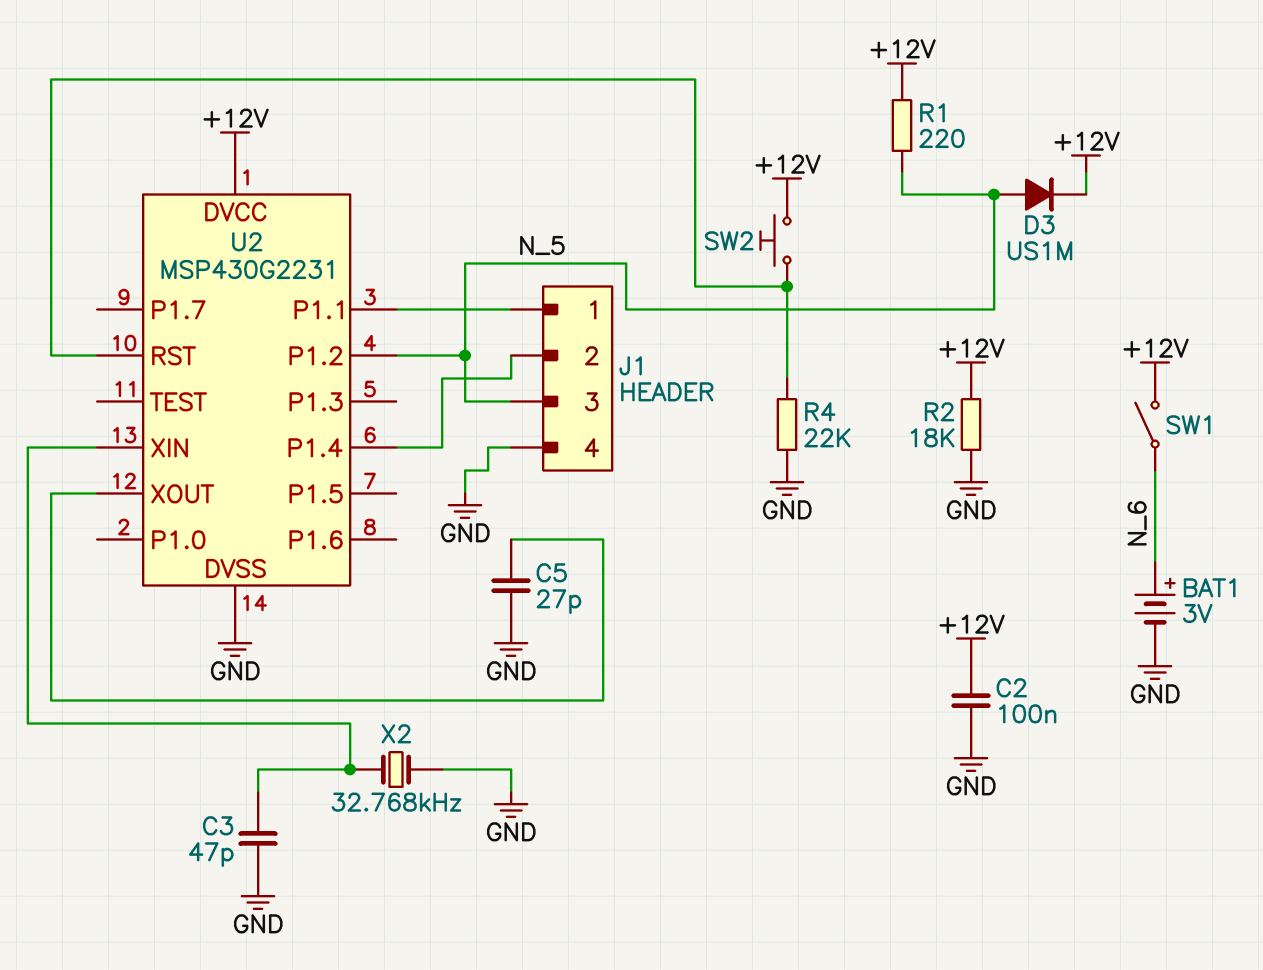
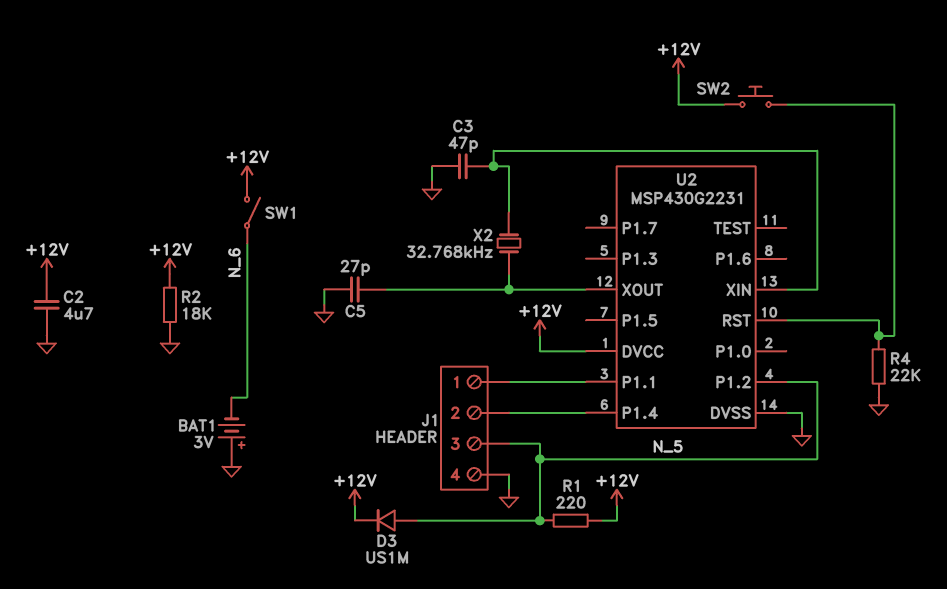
BAT1: 3V (plus N_6, minus GND) -> 3V (plus GND, minus N_6)
C2: 100nF (+12V, GND) -> 4.7uF (+12V, GND)
X2: 32.768kHz (GND, U2/XIN) -> 32.768kHz (U2/XIN, U2/XOUT)

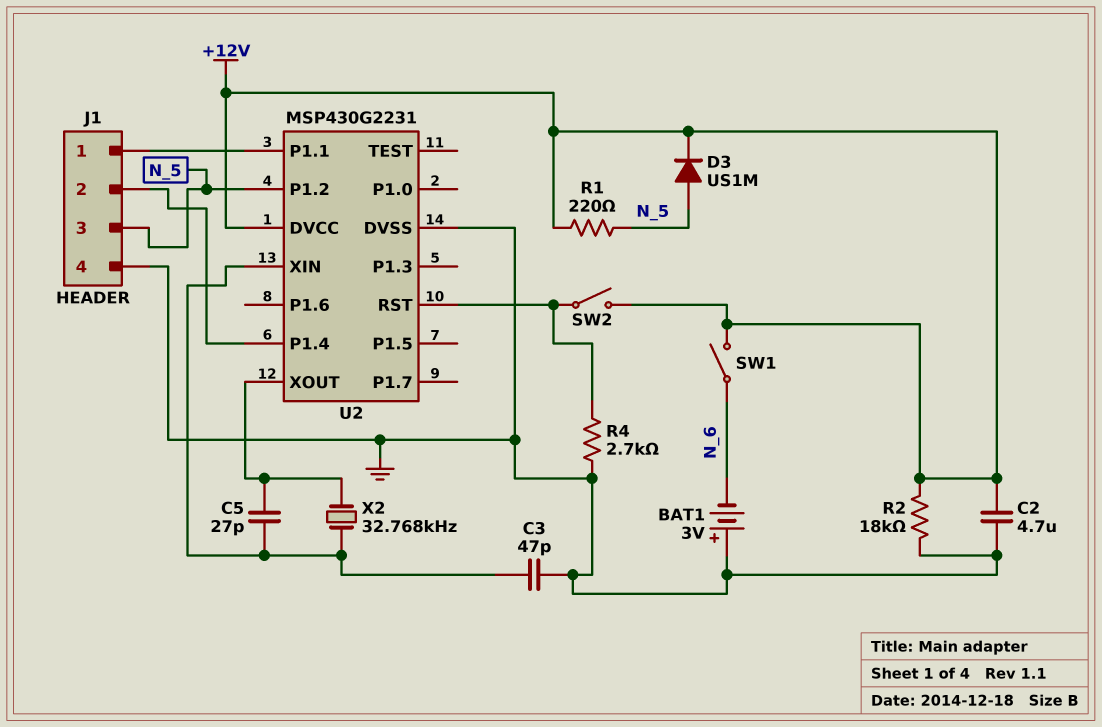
C5: 27pF (GND, U2/XOUT) -> 27pF (U2/XIN, U2/XOUT)
R4: 22k (GND, U2/RST) -> 2.7k (GND, U2/RST)
SW2: button (+12V, U2/RST) -> switch (+12V, U2/RST)

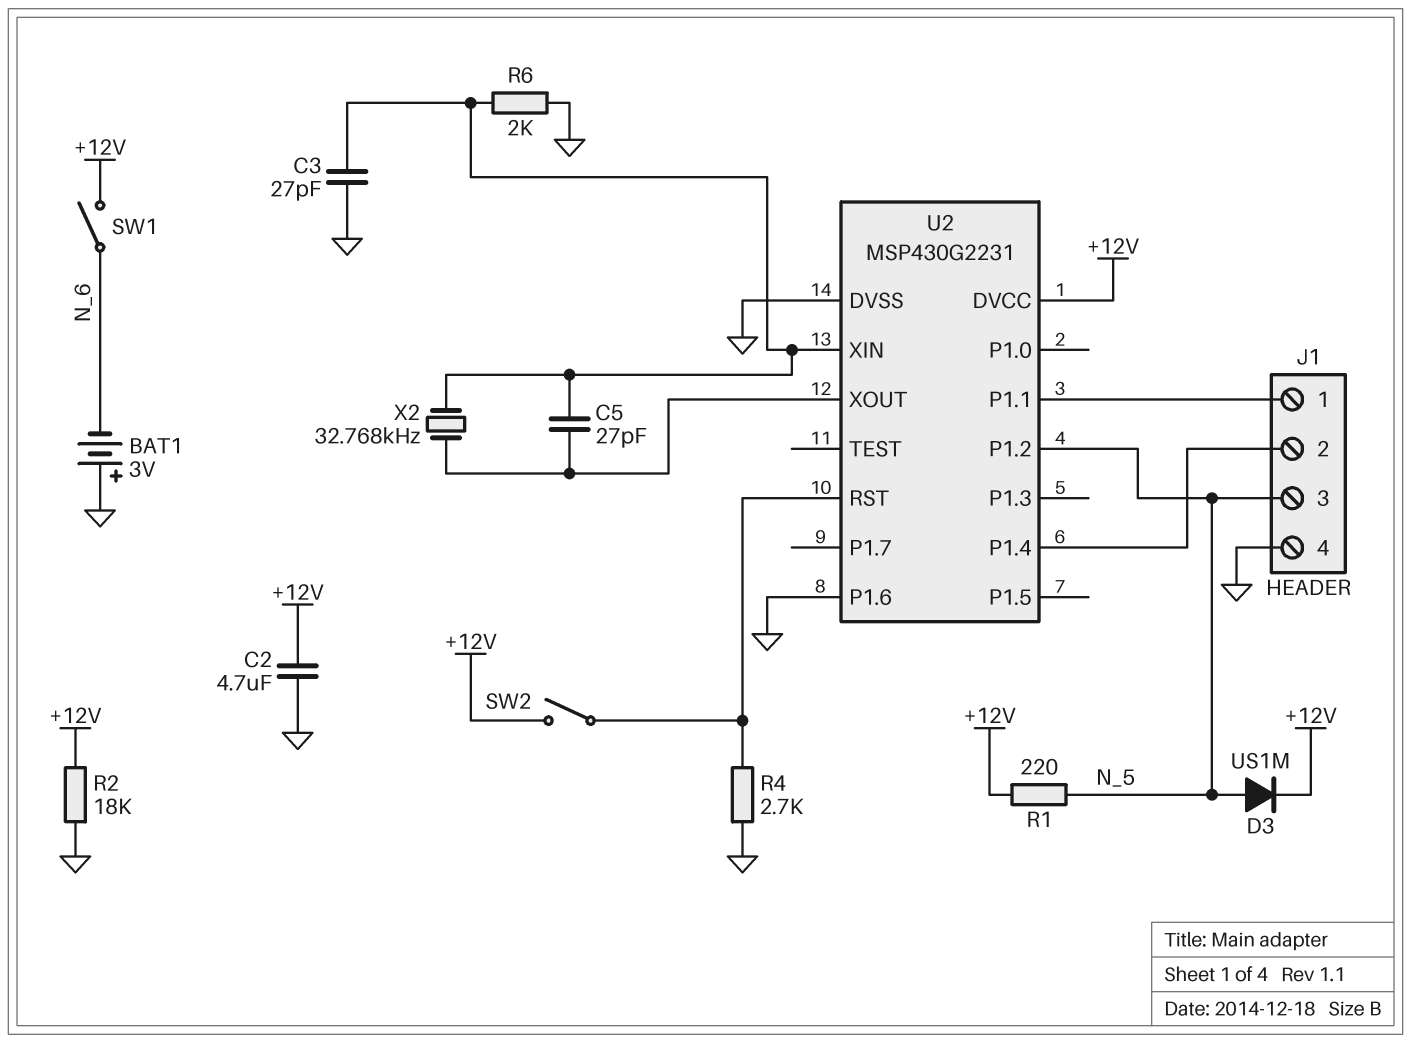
C3: 47pF (GND, U2/XIN) -> 27pF (GND, U2/XIN)
R6: none -> 2k (GND, U2/XIN)
U2 pin P1.6: none -> GND

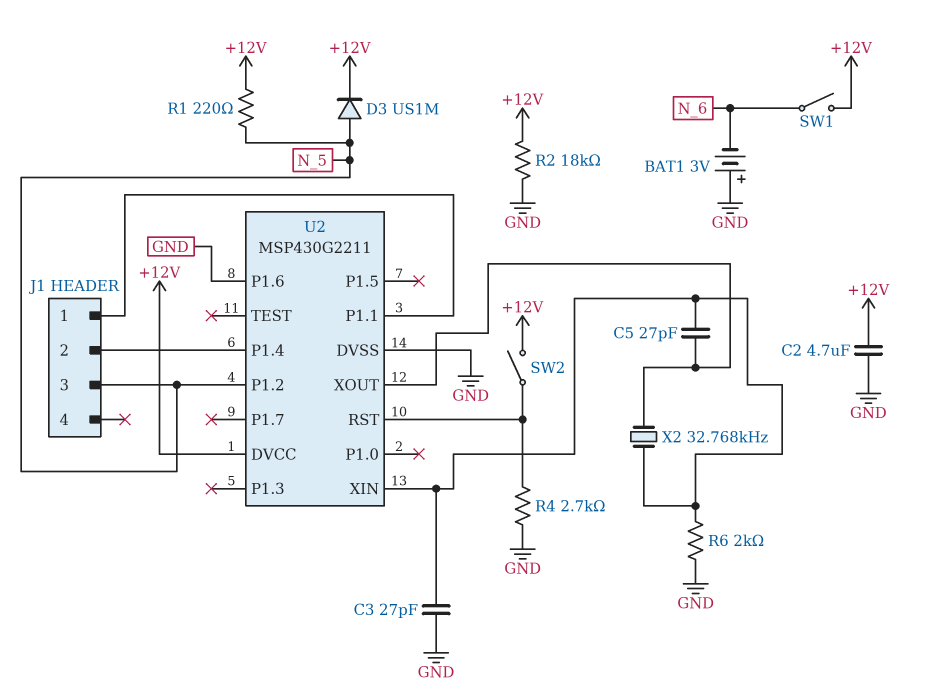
J1 pin 4: GND -> none
U2: MSP430G2231 -> MSP430G2211

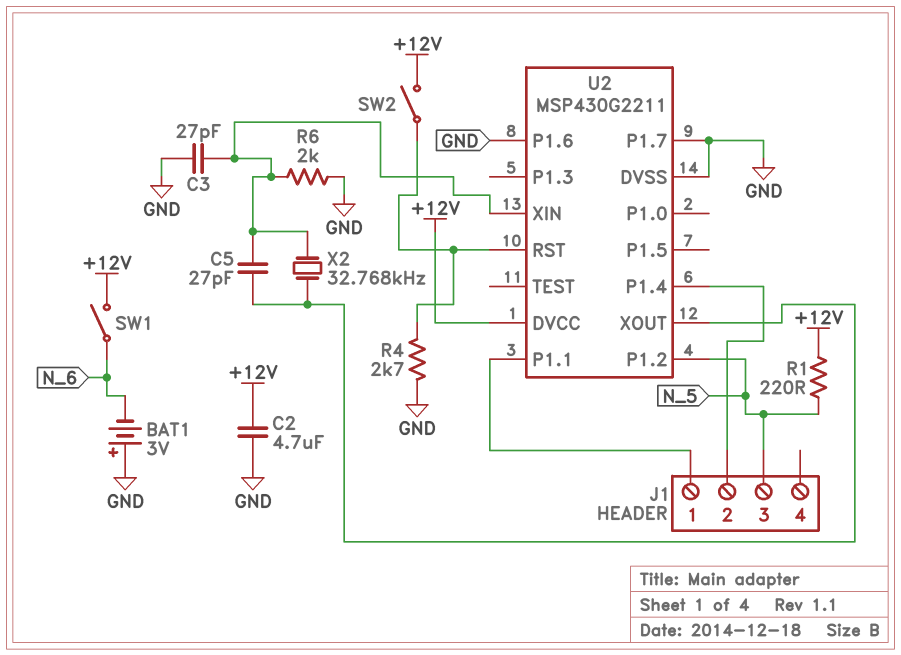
D3: diode US1M (A N_5, K +12V) -> none
R2: 18k (+12V, GND) -> none
U2 pin P1.7: none -> GND

